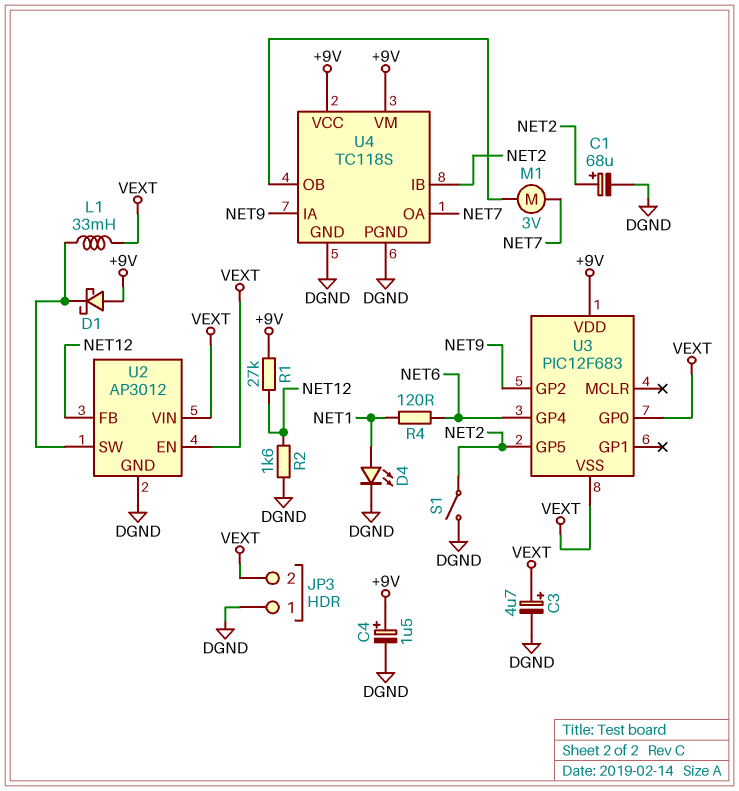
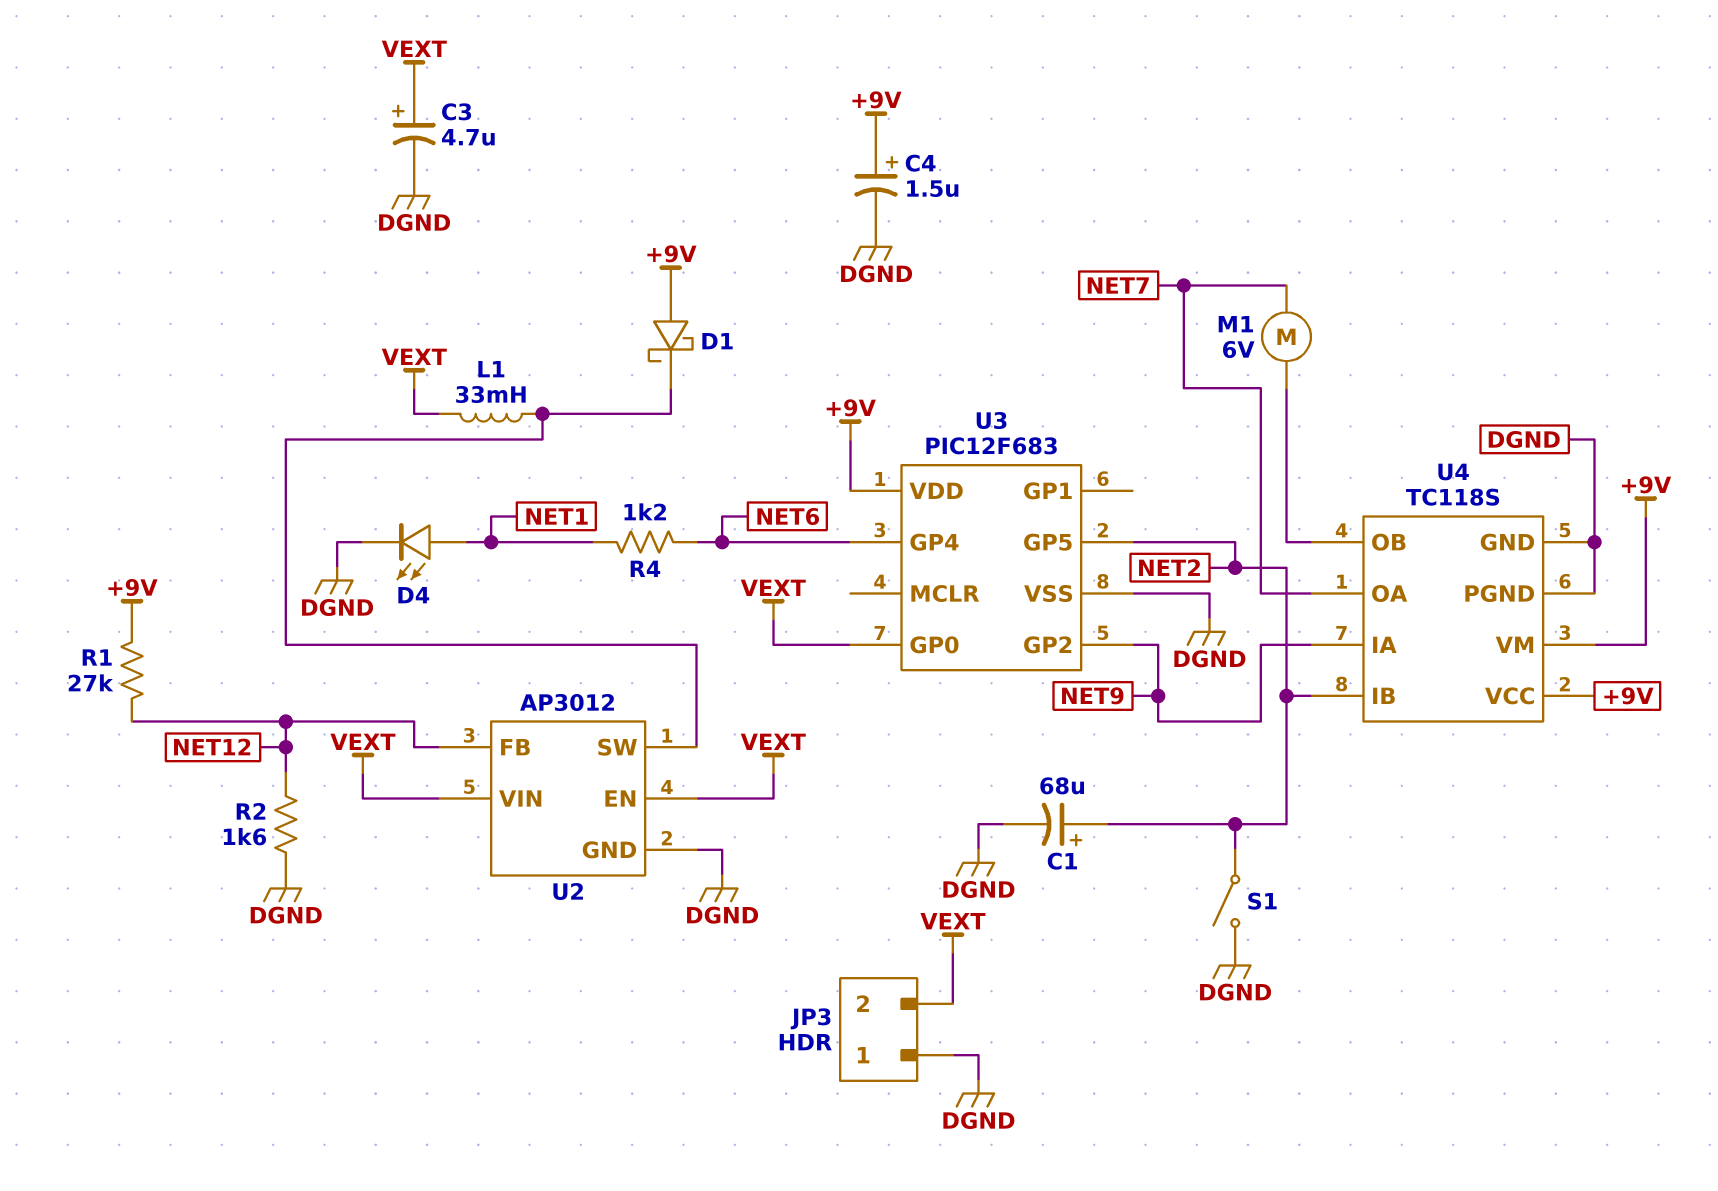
M1: motor 3V (NET7, U4/OB) -> motor 6V (NET7, U4/OB)
R4: 120 (NET1, NET6) -> 1.2k (NET1, NET6)
U3 pin VSS: VEXT -> DGND

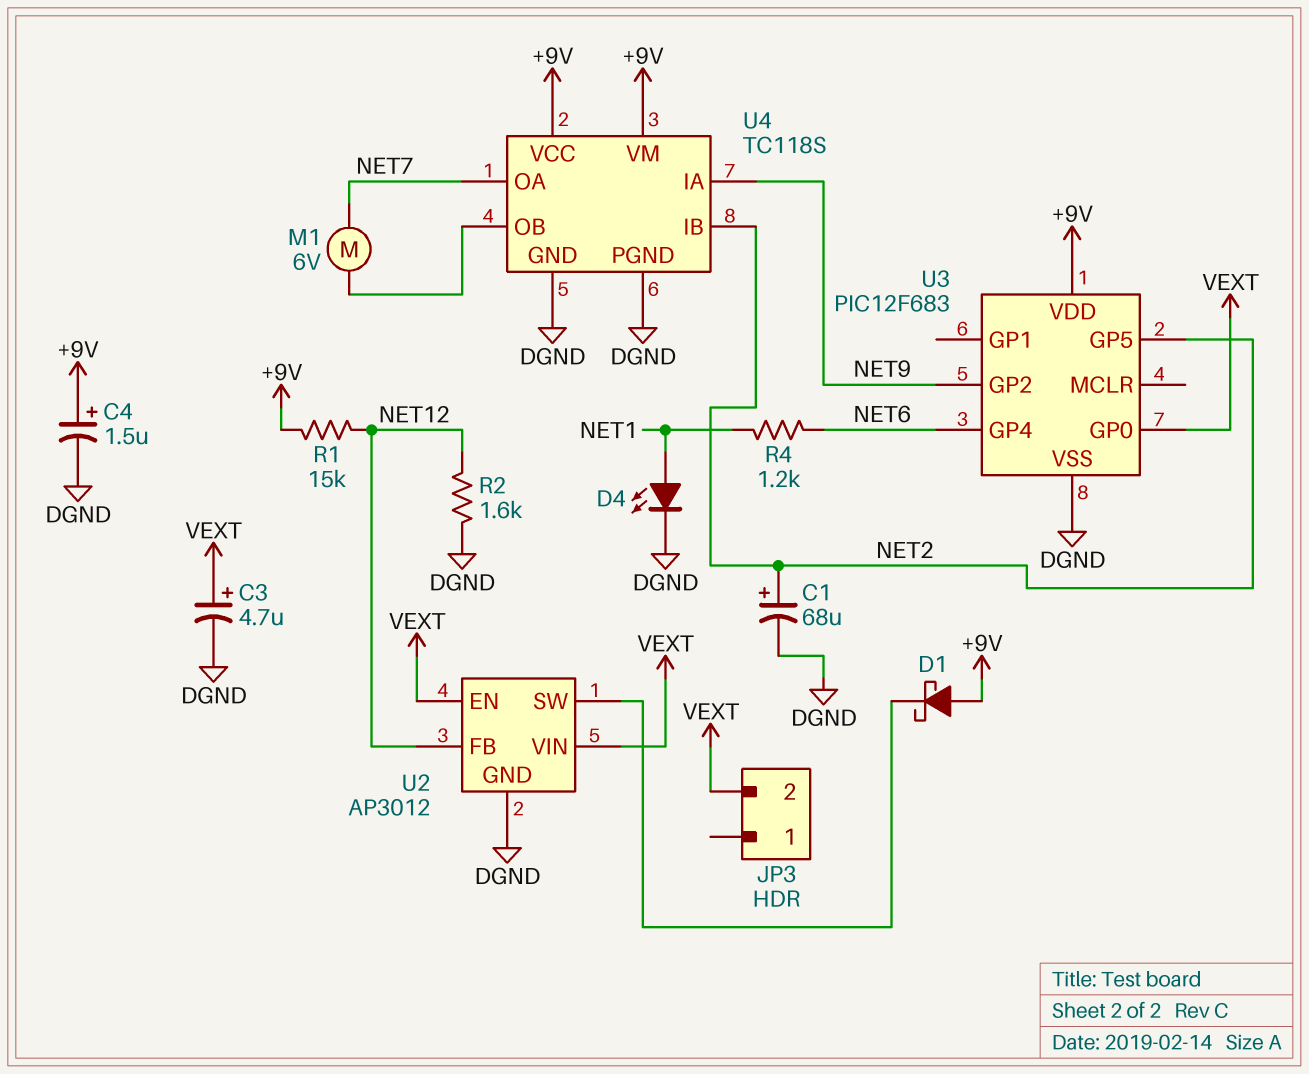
JP3 pin 1: DGND -> none
L1: 33mH (U2/SW, VEXT) -> none
R1: 27k (+9V, NET12) -> 15k (+9V, NET12)
S1: switch (DGND, NET2) -> none

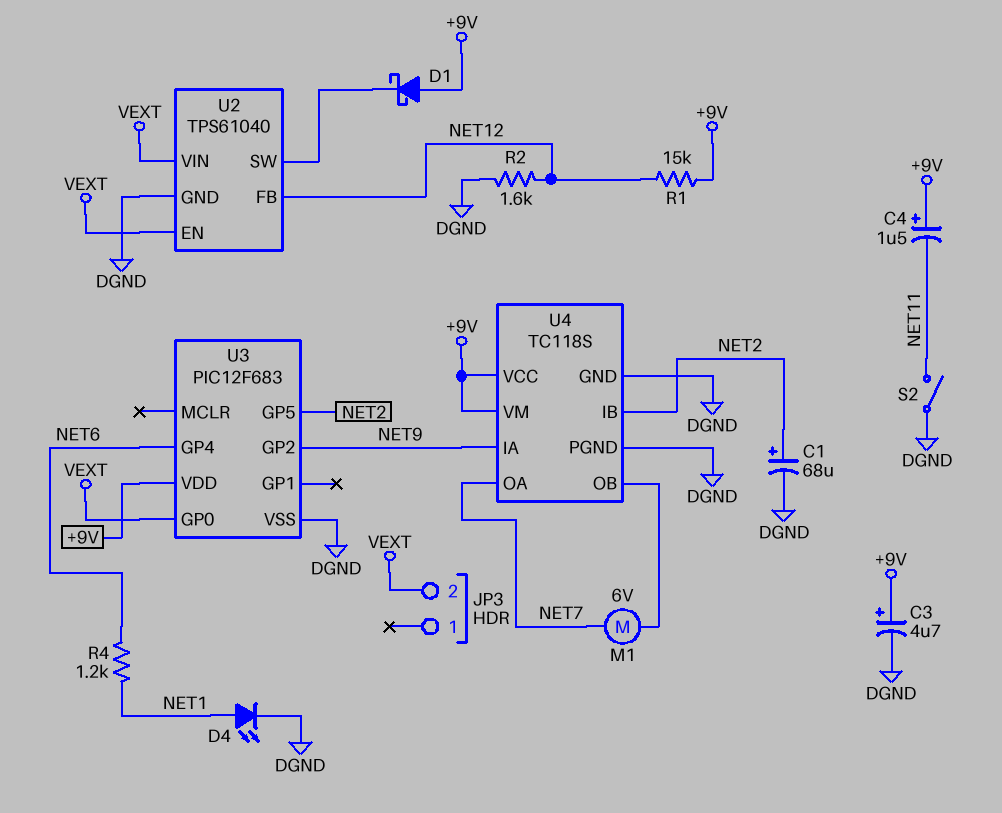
C3: 4.7uF (plus VEXT, minus DGND) -> 4.7uF (plus +9V, minus DGND)
C4: 1.5uF (plus +9V, minus DGND) -> 1.5uF (plus +9V, minus NET11)
S2: none -> switch (DGND, NET11)
U2: AP3012 -> TPS61040

